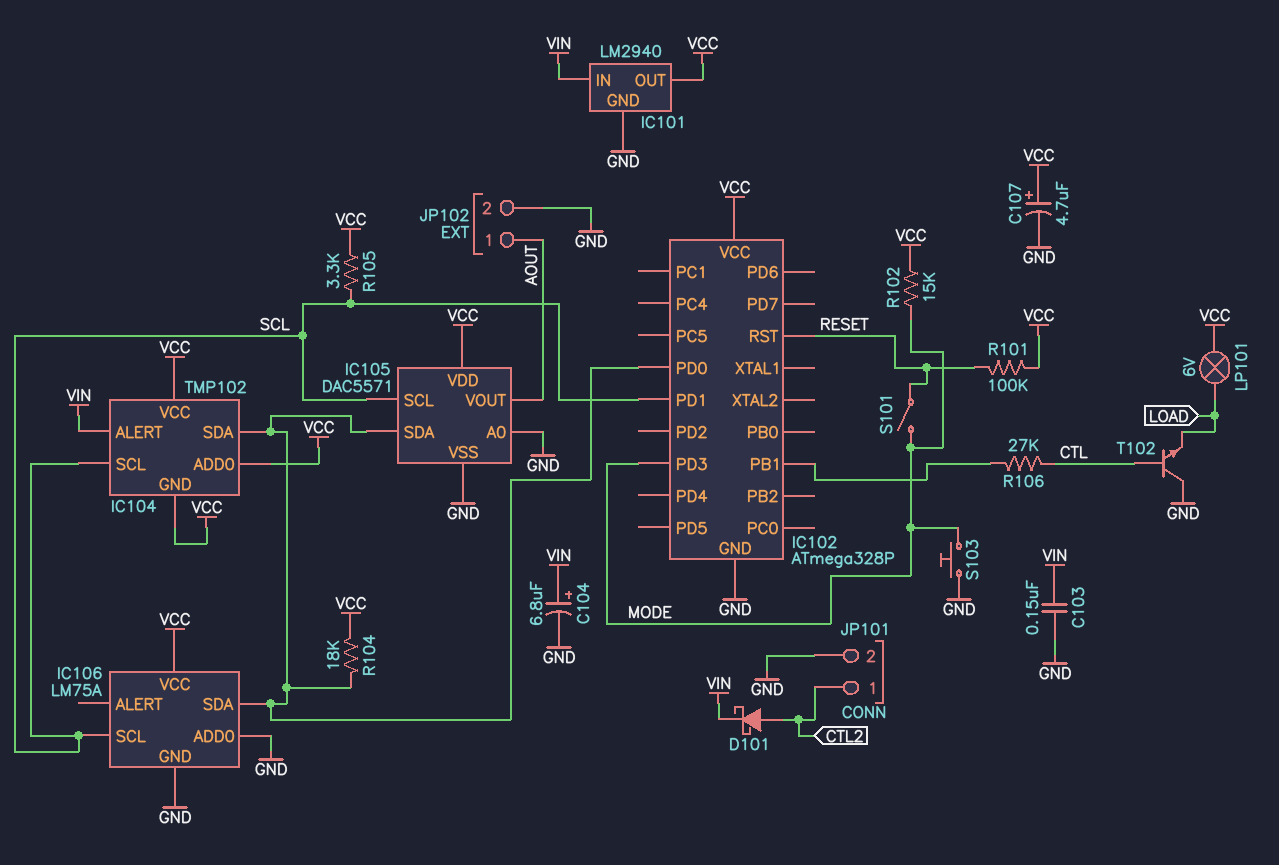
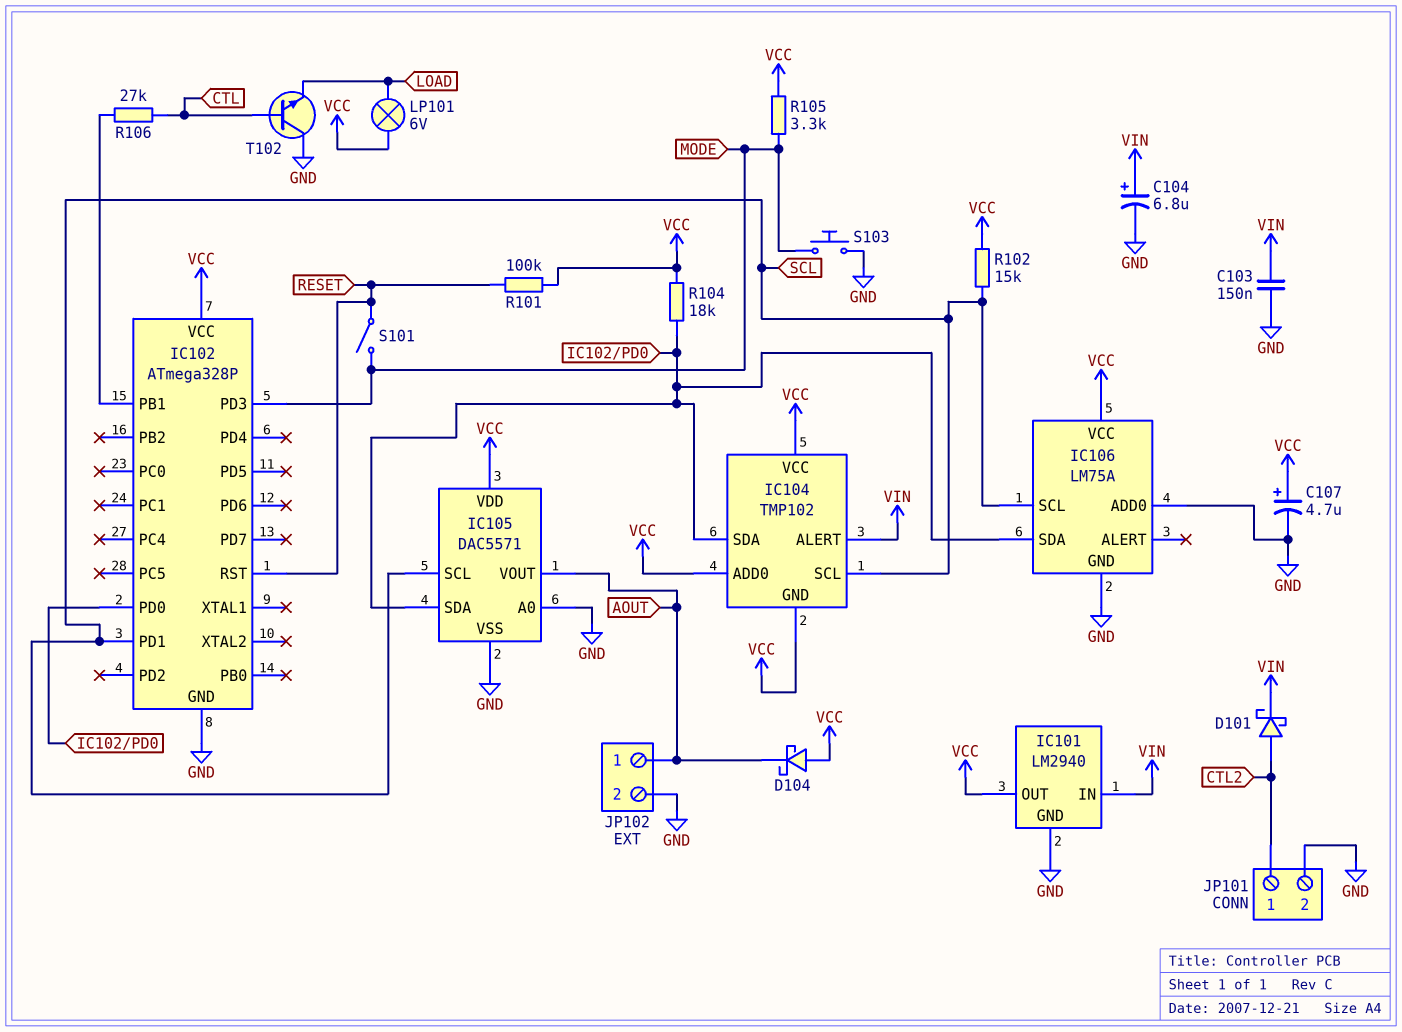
D104: none -> schottky (A VCC, K AOUT)
R102: 15k (MODE, VCC) -> 15k (SCL, VCC)
R105: 3.3k (SCL, VCC) -> 3.3k (MODE, VCC)

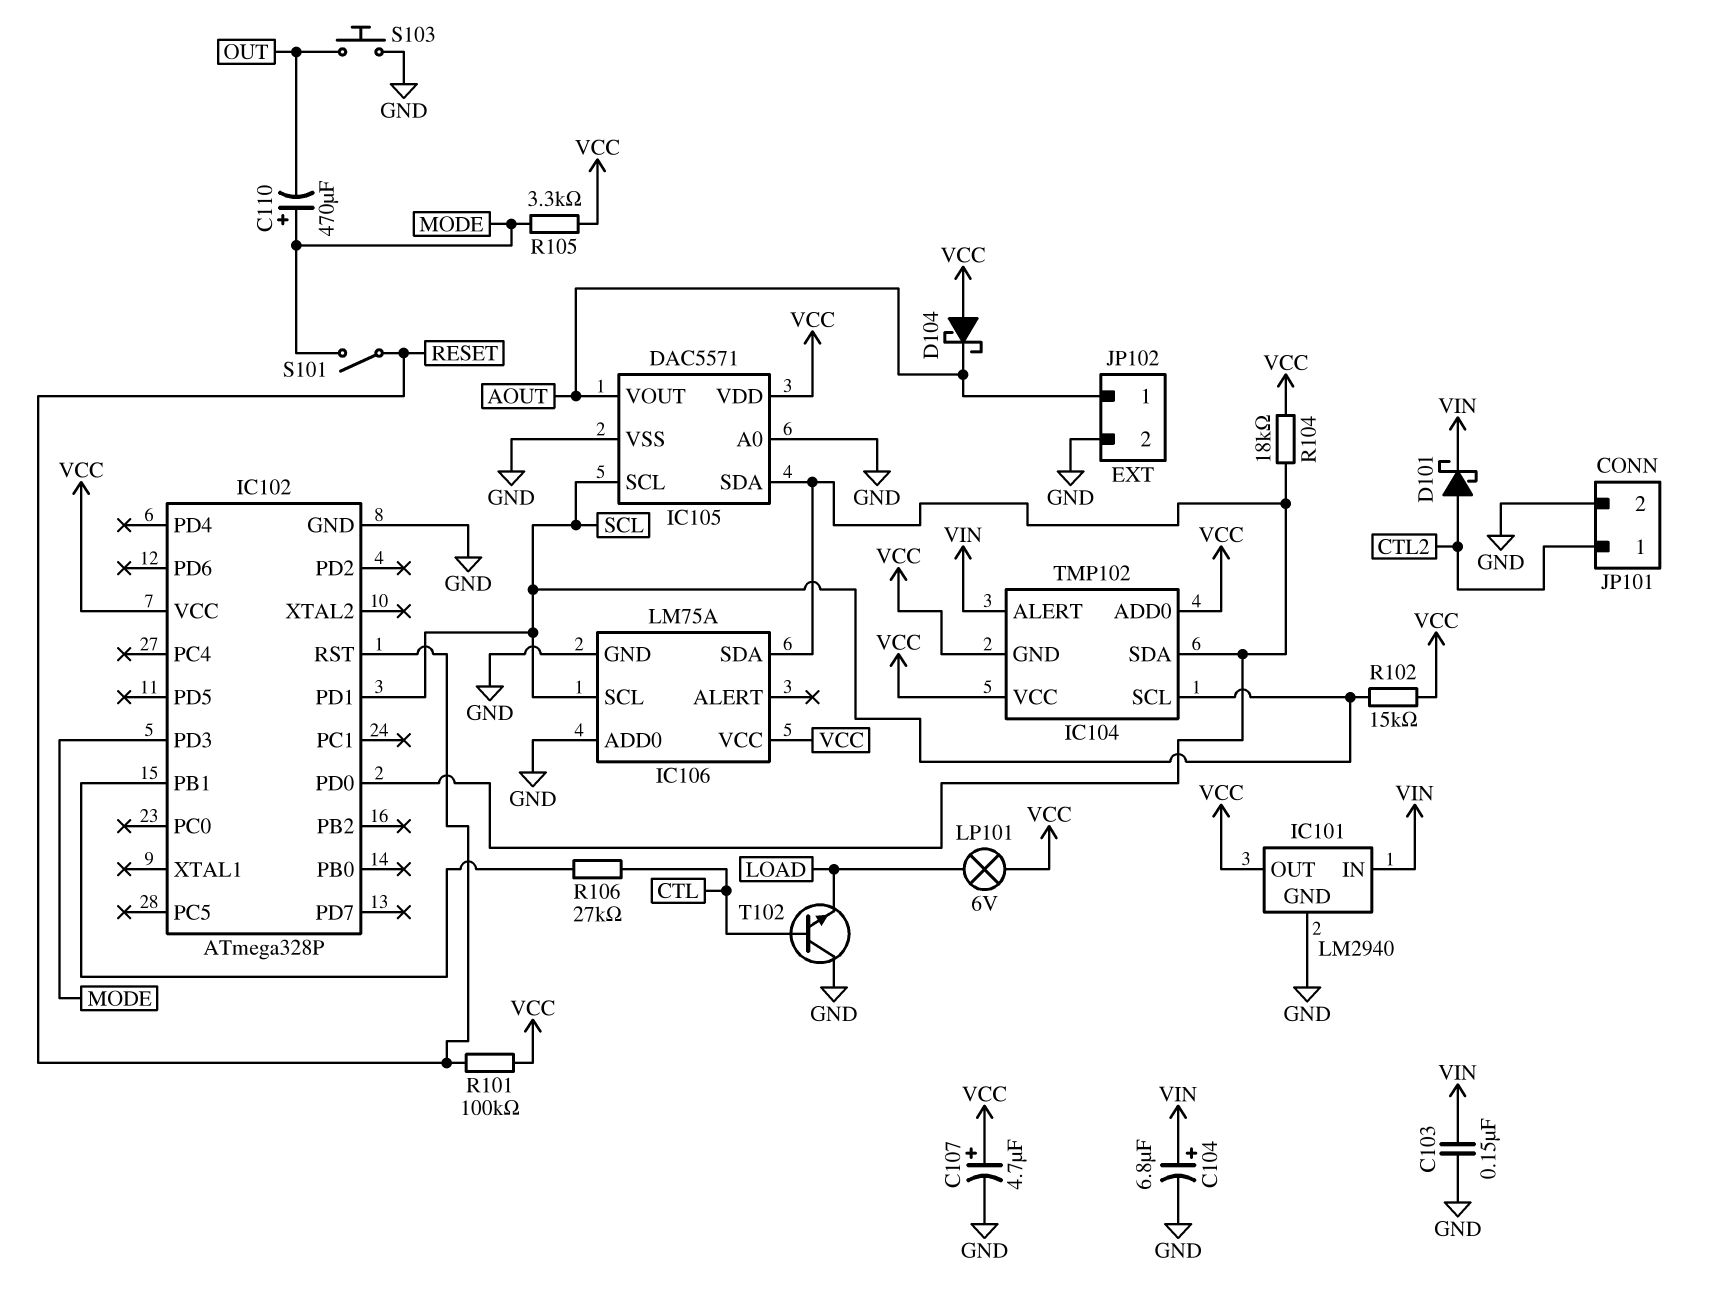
C110: none -> 470uF (plus MODE, minus OUT)
S103: button (GND, MODE) -> button (GND, OUT)

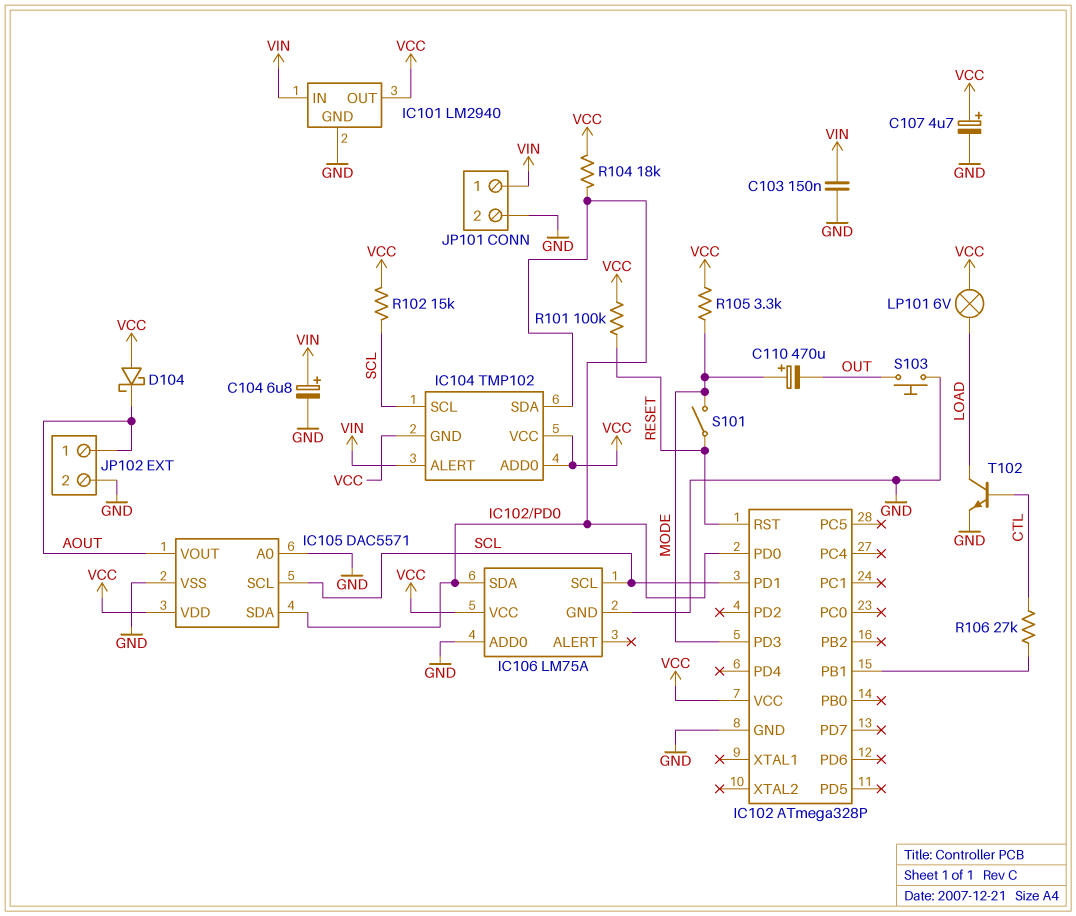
D101: schottky (A CTL2, K VIN) -> none
JP101 pin 1: CTL2 -> VIN
T102: NPN (B CTL, C GND, E LOAD) -> NPN (B CTL, C LOAD, E GND)

